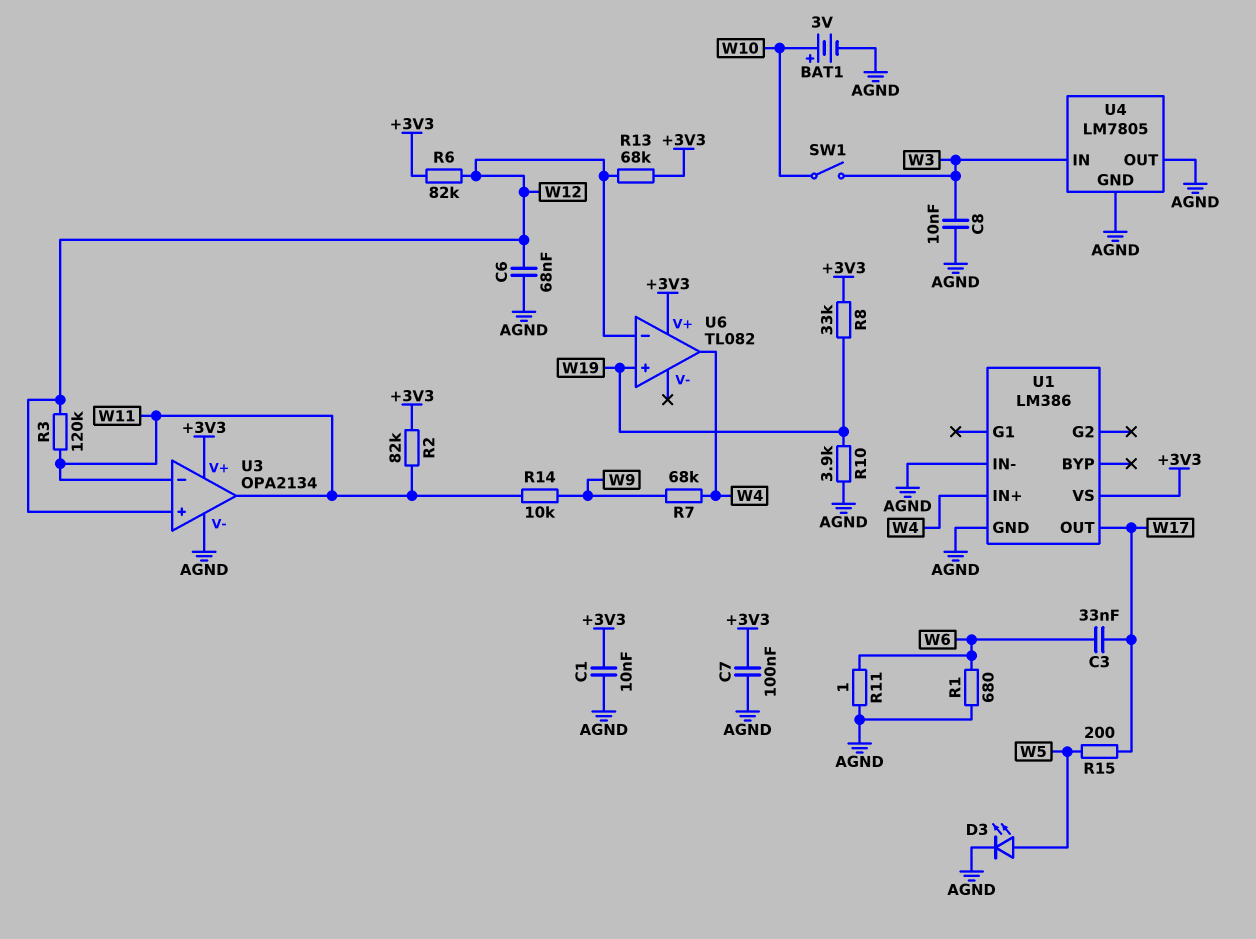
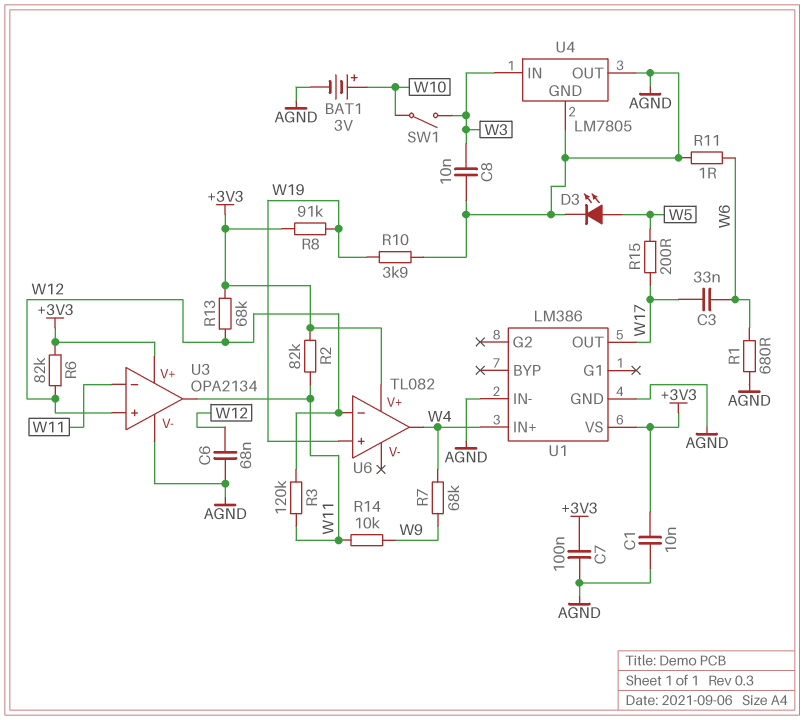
R8: 33k (+3V3, W19) -> 91k (+3V3, W19)

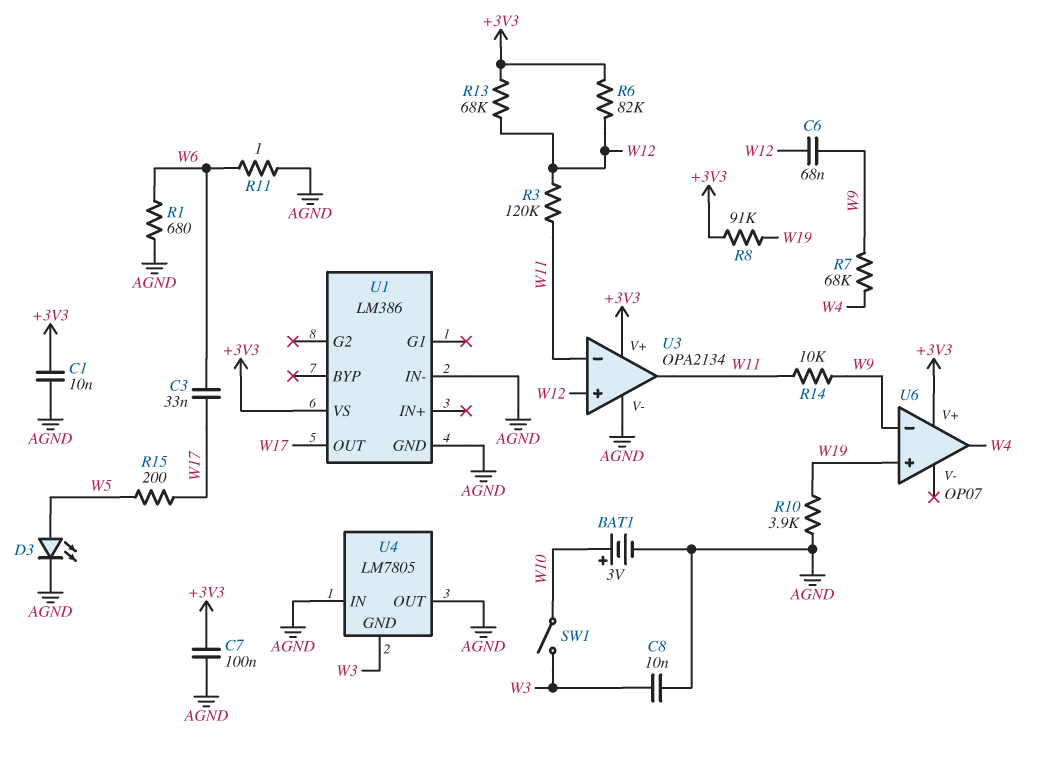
C6: 68nF (AGND, W12) -> 68nF (W9, W12)
R2: 82k (+3V3, W11) -> none
U1 pin IN+: W4 -> none
U4 pin GND: AGND -> W3
U4 pin IN: W3 -> AGND
U6: TL082 -> OP07
U6 pin in-: W12 -> W9

